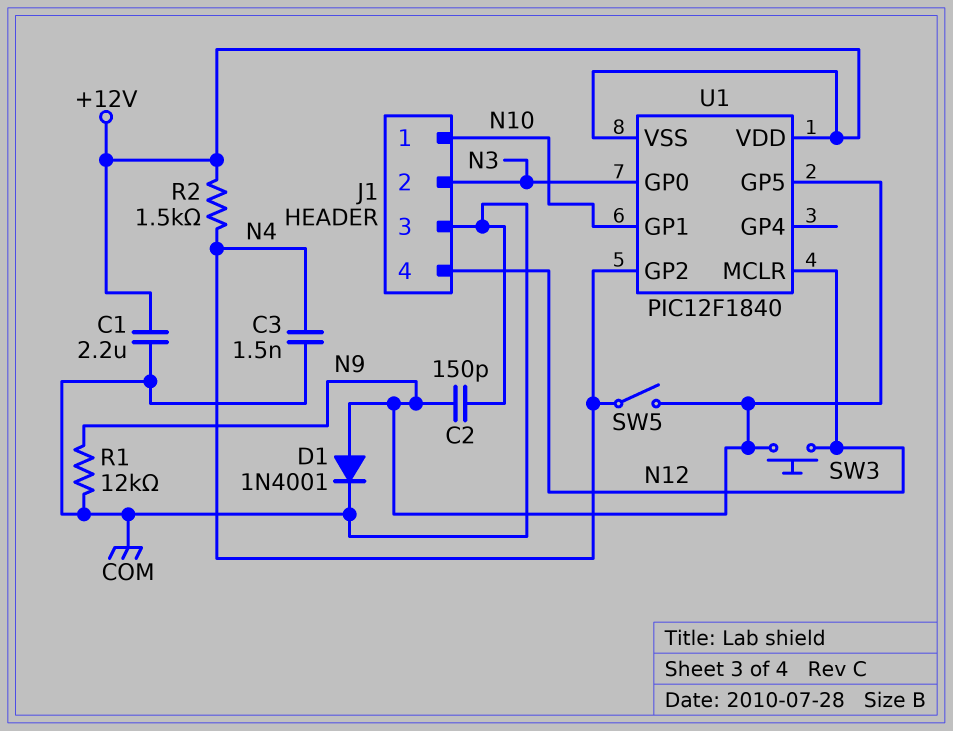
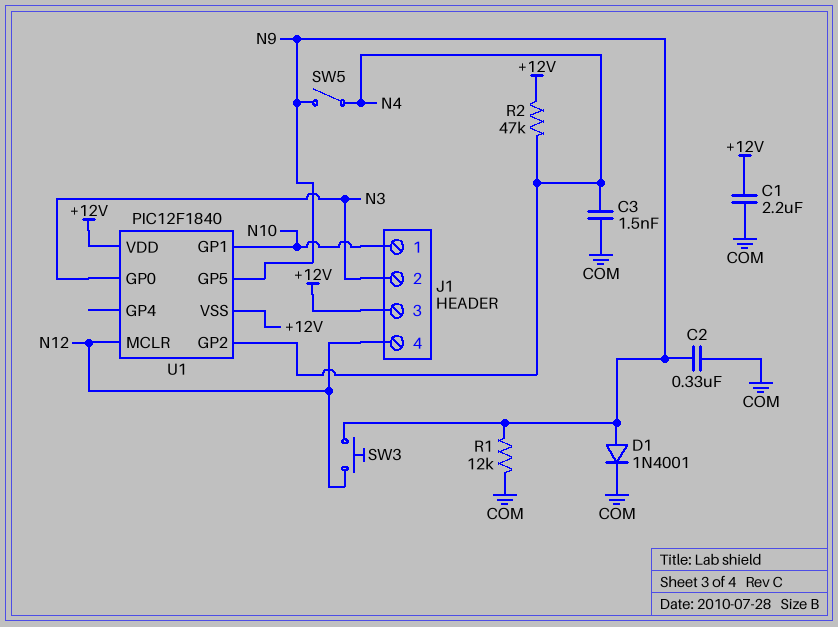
C2: 150pF (COM, N9) -> 330nF (COM, N9)
J1 pin 3: COM -> +12V
R2: 1.5k (+12V, N4) -> 47k (+12V, N4)

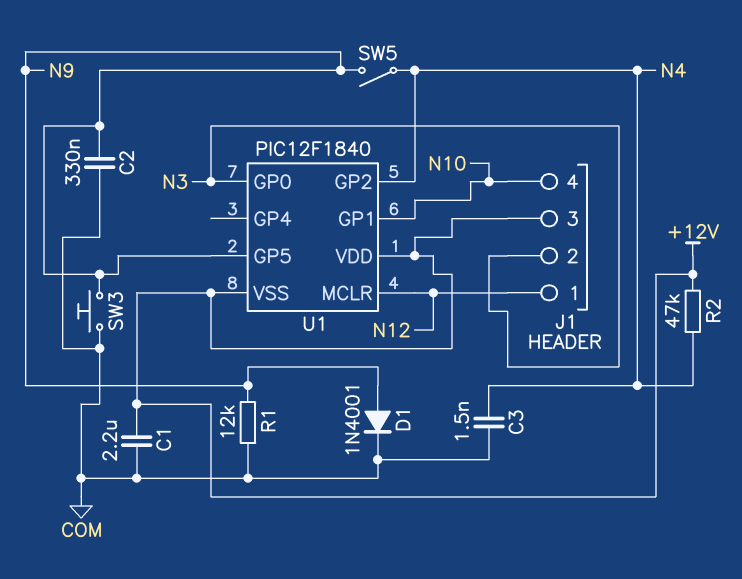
J1 pin 1: N10 -> N12
J1 pin 4: N12 -> N10
SW3: button (N9, N12) -> button (COM, N9)

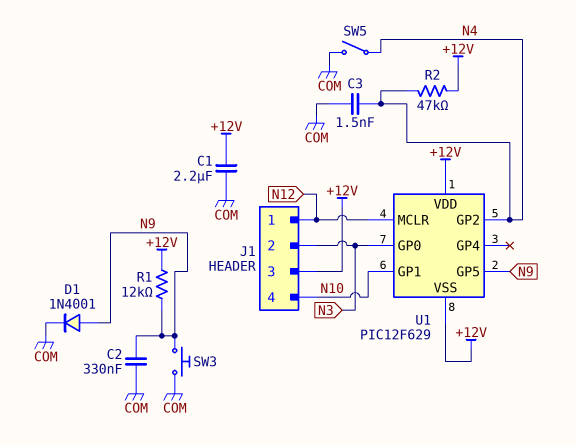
R1: 12k (COM, N9) -> 12k (+12V, N9)
SW5: switch (N4, N9) -> switch (COM, N4)
U1: PIC12F1840 -> PIC12F629

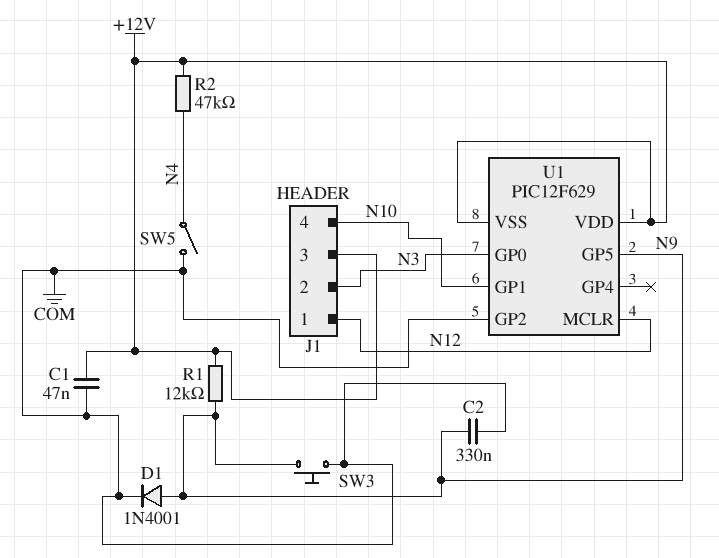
C1: 2.2uF (+12V, COM) -> 47nF (+12V, COM)
C3: 1.5nF (COM, N4) -> none
U1 pin GP2: N4 -> COM

